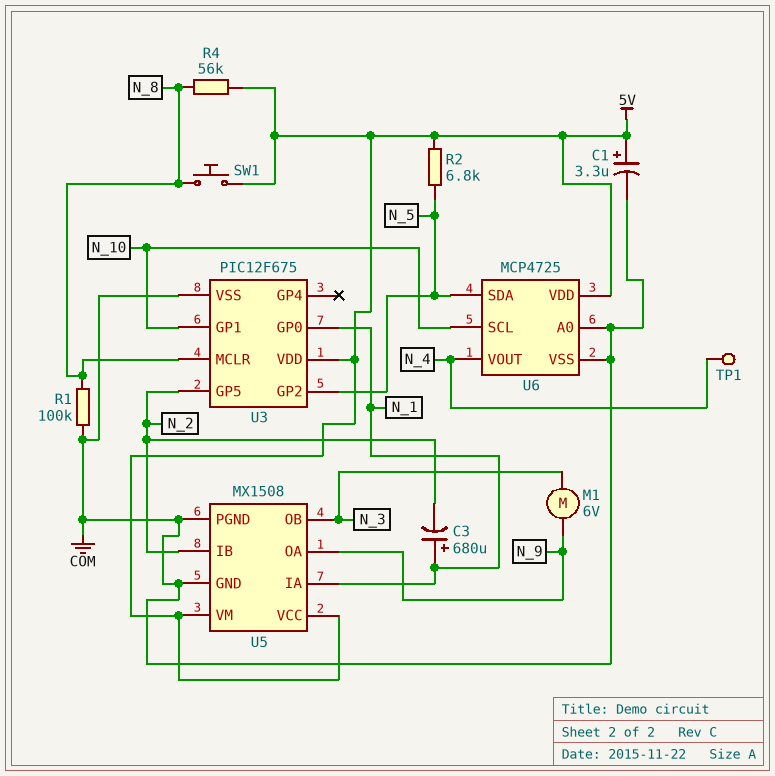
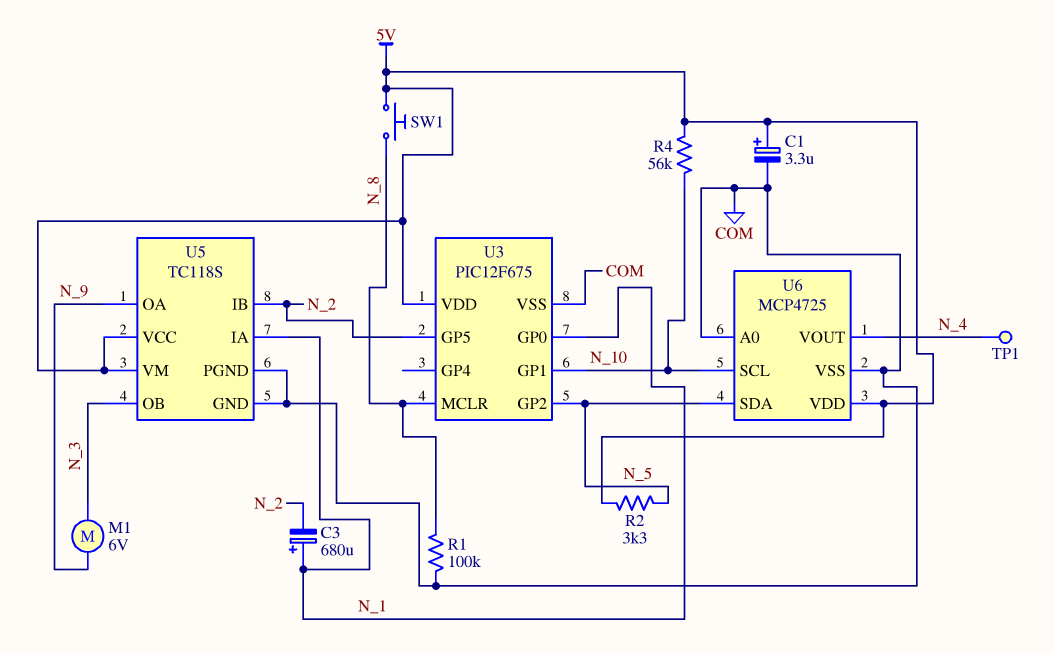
R2: 6.8k (5V, N_5) -> 3.3k (5V, N_5)
R4: 56k (5V, N_8) -> 56k (5V, N_10)
U5: MX1508 -> TC118S

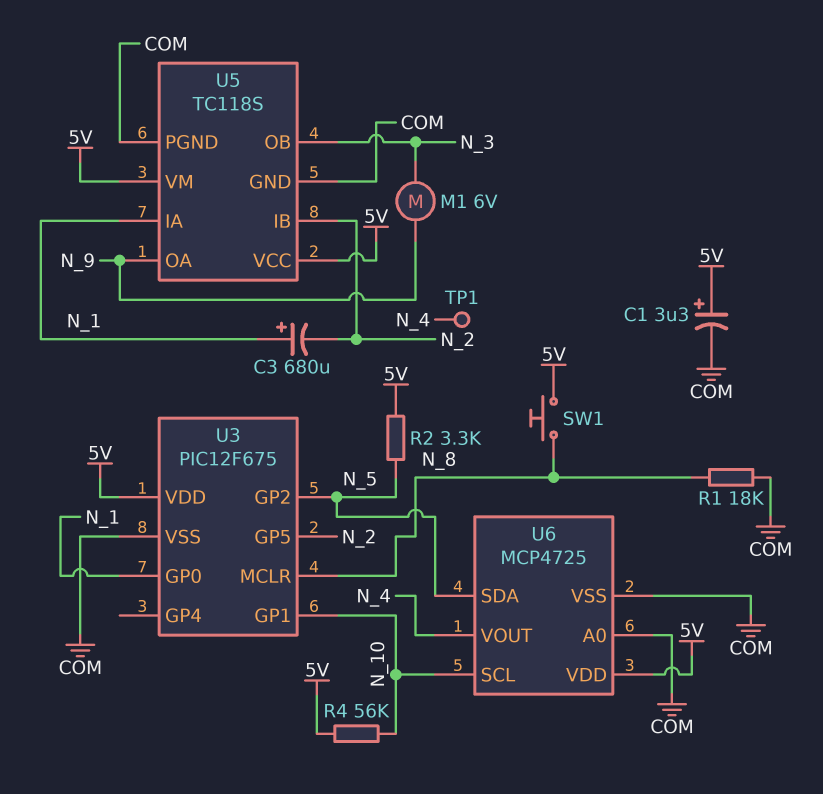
R1: 100k (COM, N_8) -> 18k (COM, N_8)

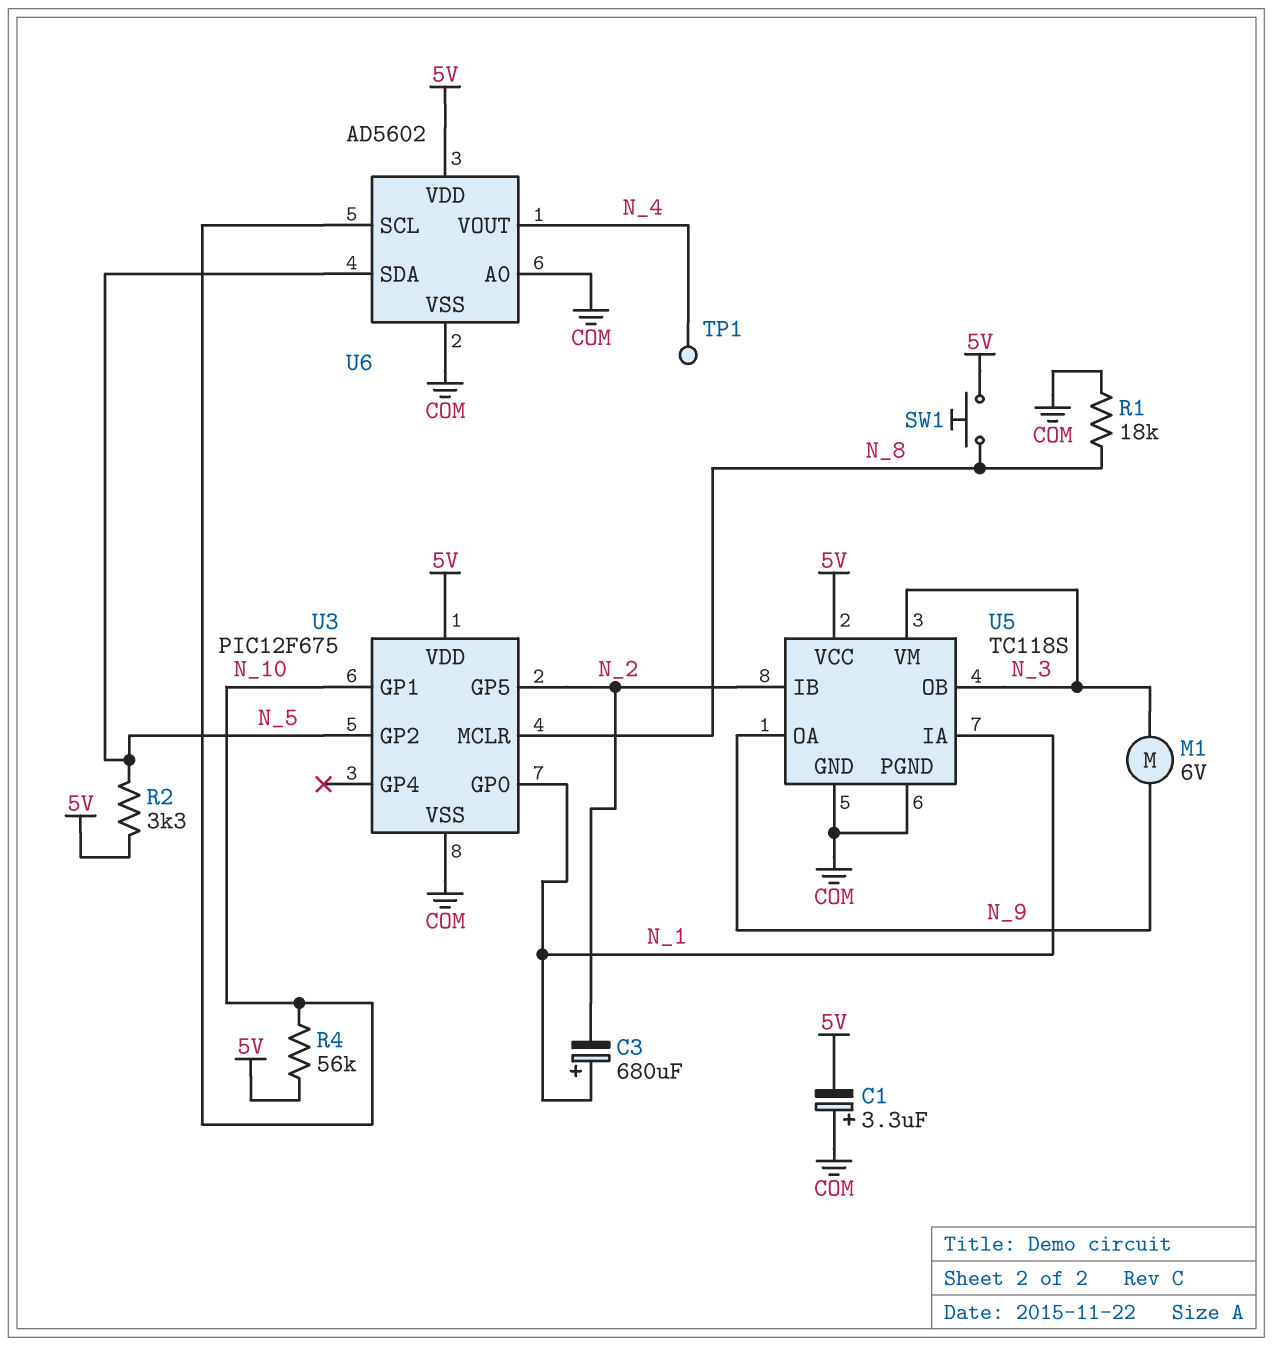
C1: 3.3uF (plus 5V, minus COM) -> 3.3uF (plus COM, minus 5V)
U5 pin VM: 5V -> N_3
U6: MCP4725 -> AD5602

